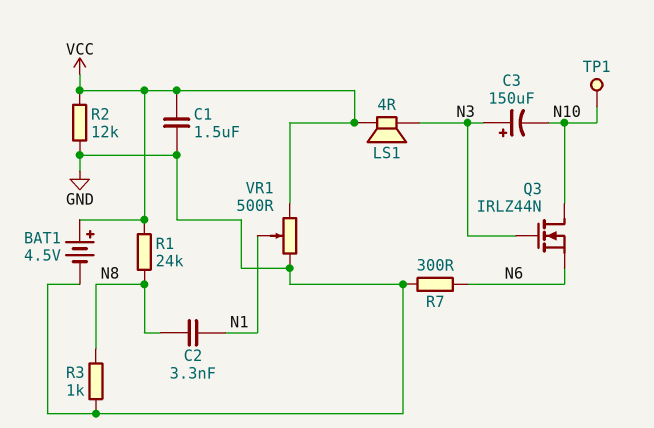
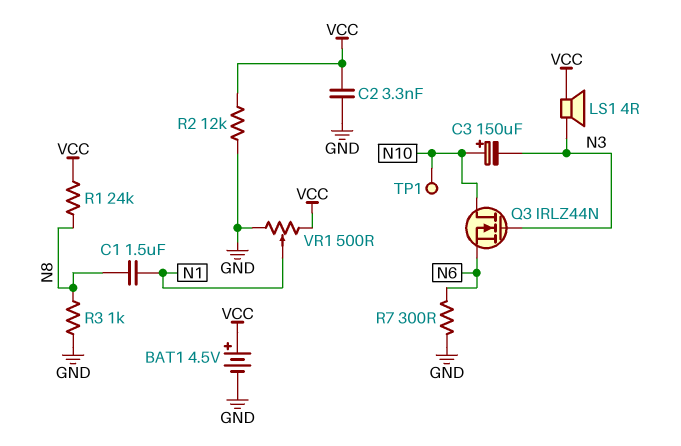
C1: 1.5uF (GND, VCC) -> 1.5uF (N1, N8)
C2: 3.3nF (N1, N8) -> 3.3nF (GND, VCC)
C3: 150uF (plus N3, minus N10) -> 150uF (plus N10, minus N3)

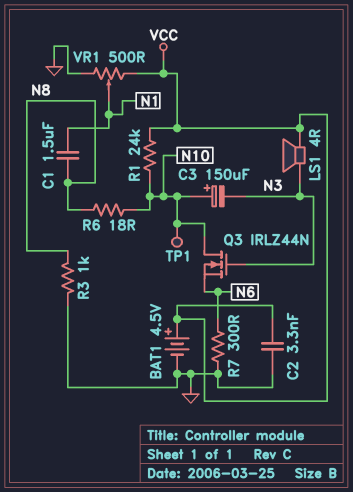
R1: 24k (N8, VCC) -> 24k (N10, VCC)
R2: 12k (GND, VCC) -> none
R6: none -> 18 (N8, N10)

